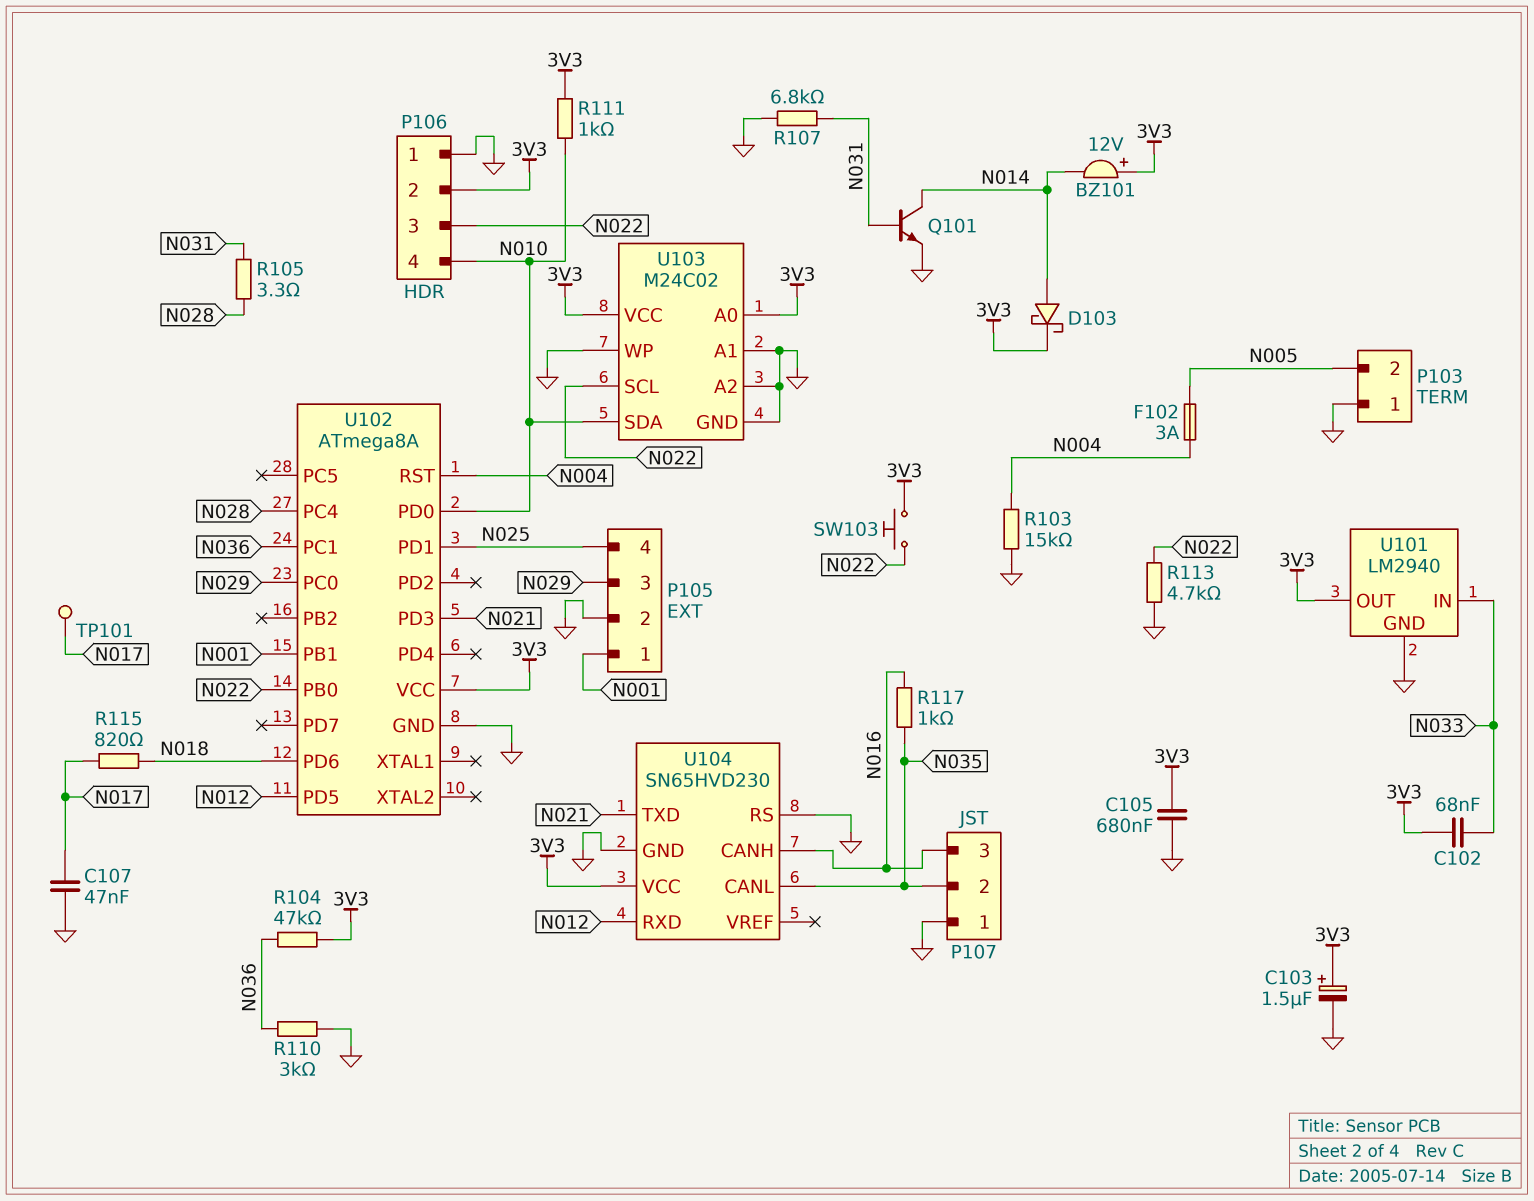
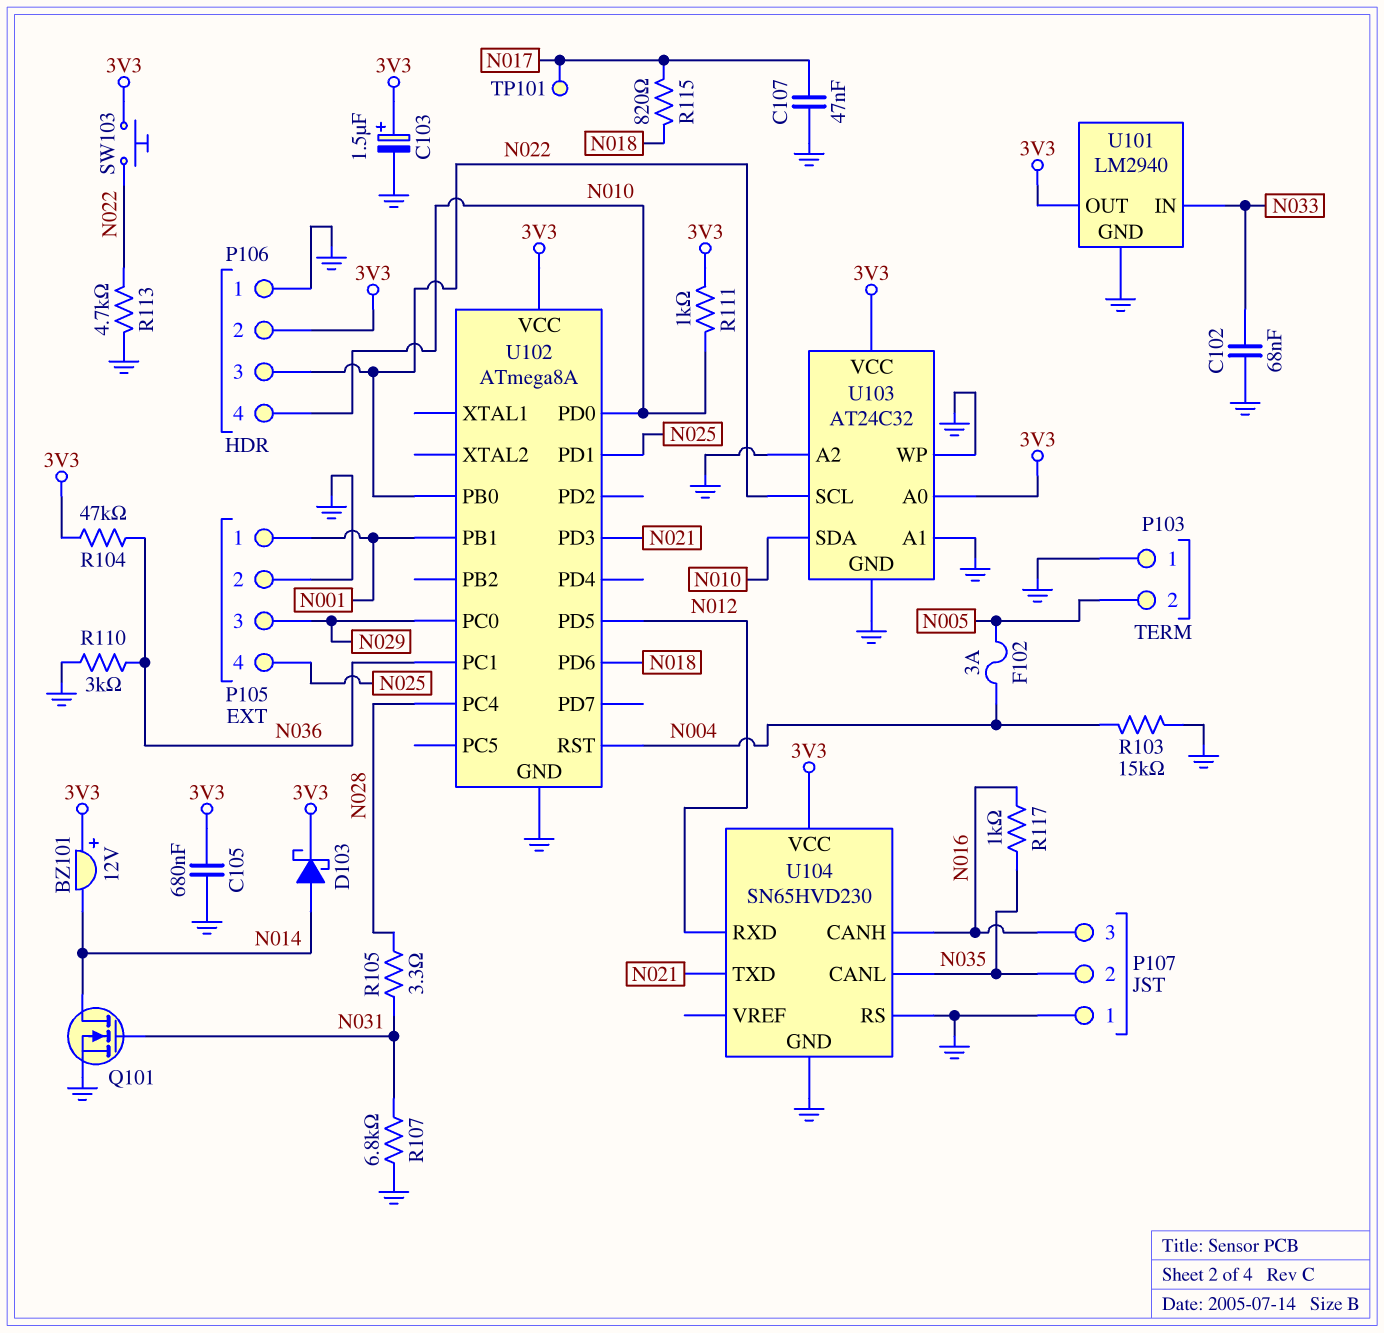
C102: 68nF (3V3, N033) -> 68nF (GND, N033)
Q101: NPN (B N031, C N014, E GND) -> NMOS (G N031, D N014, S GND)
U103: M24C02 -> AT24C32

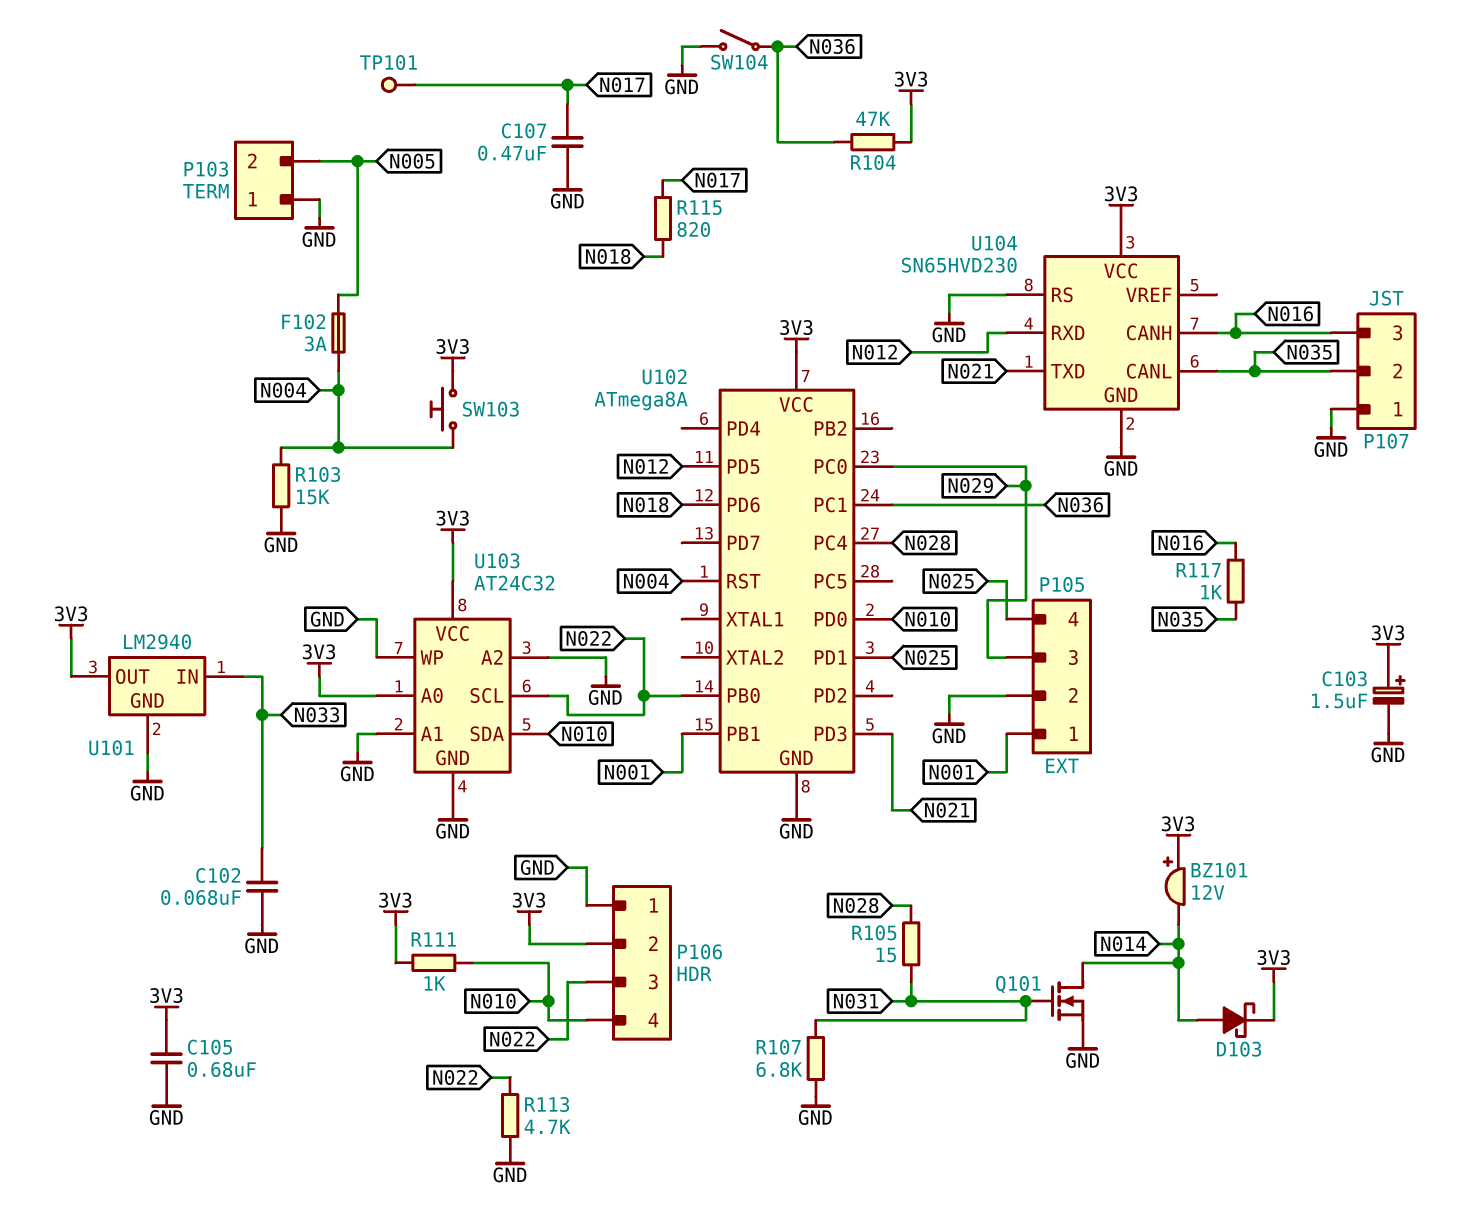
C107: 47nF (GND, N017) -> 470nF (GND, N017)
R105: 3.3 (N028, N031) -> 15 (N028, N031)
R110: 3k (GND, N036) -> none
SW103: button (3V3, N022) -> button (3V3, N004)
SW104: none -> switch (GND, N036)

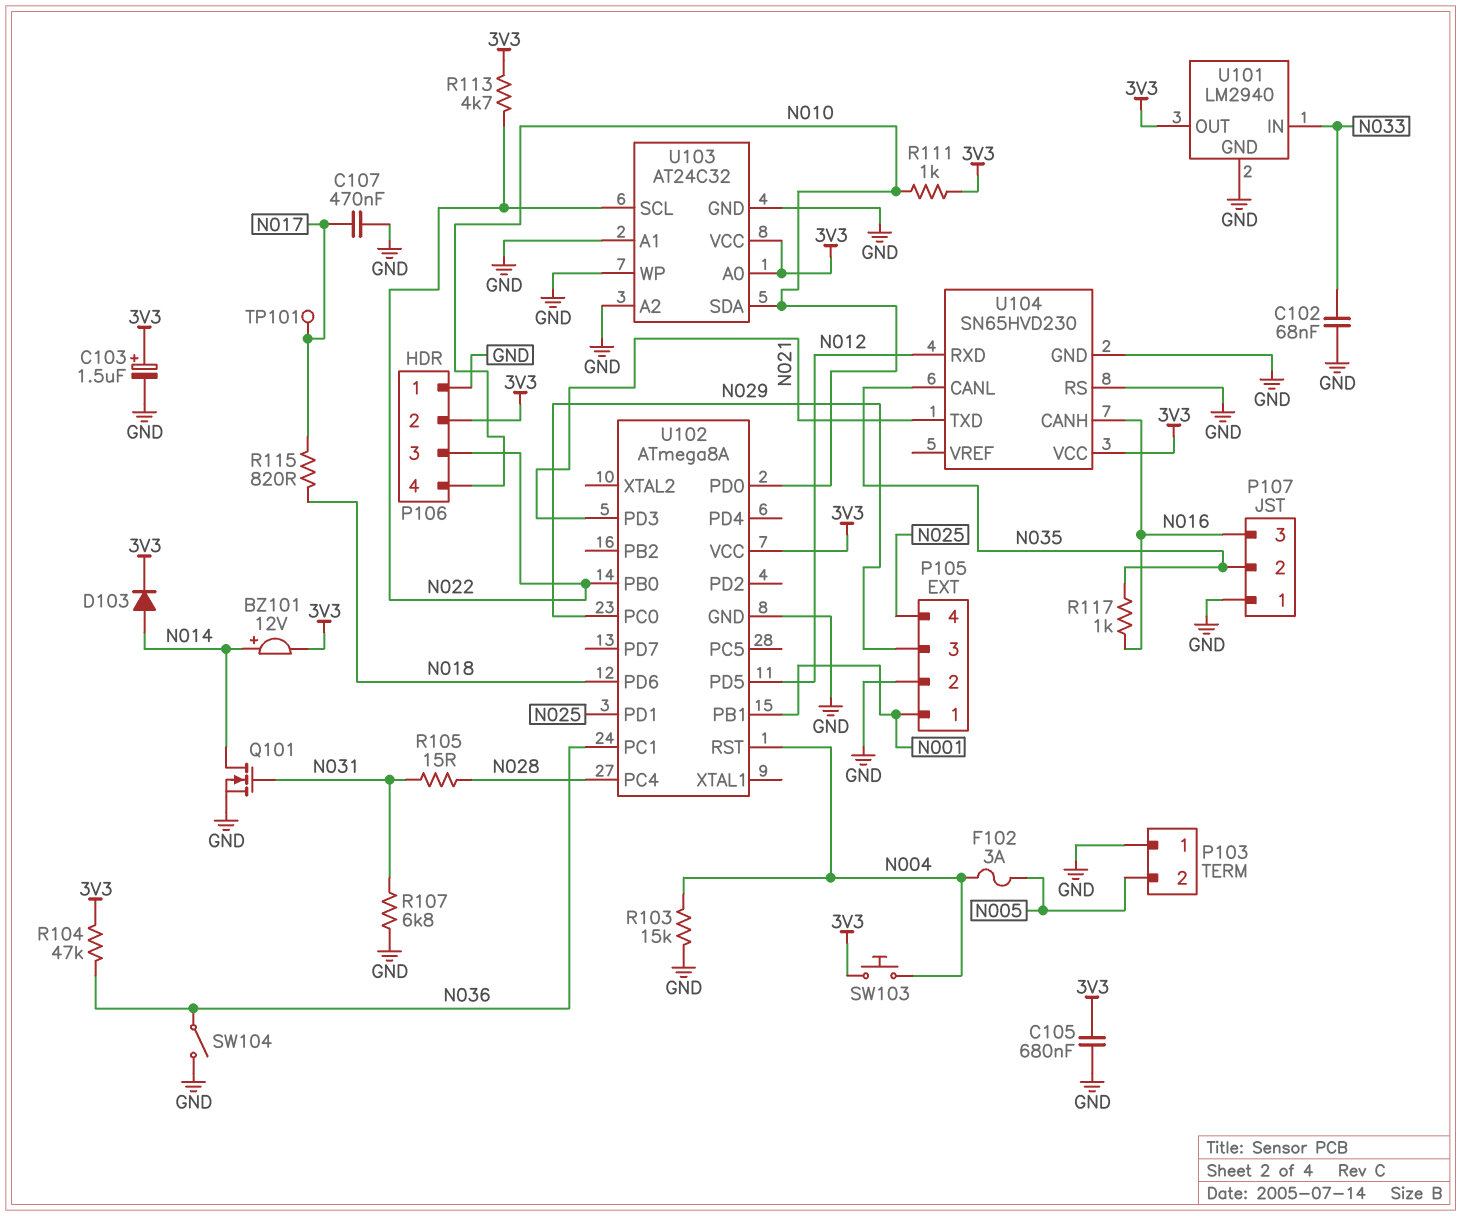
BZ101: buzzer 12V (plus 3V3, minus N014) -> buzzer 12V (plus N014, minus 3V3)
D103: schottky (A N014, K 3V3) -> diode (A N014, K 3V3)
R113: 4.7k (GND, N022) -> 4.7k (3V3, N022)

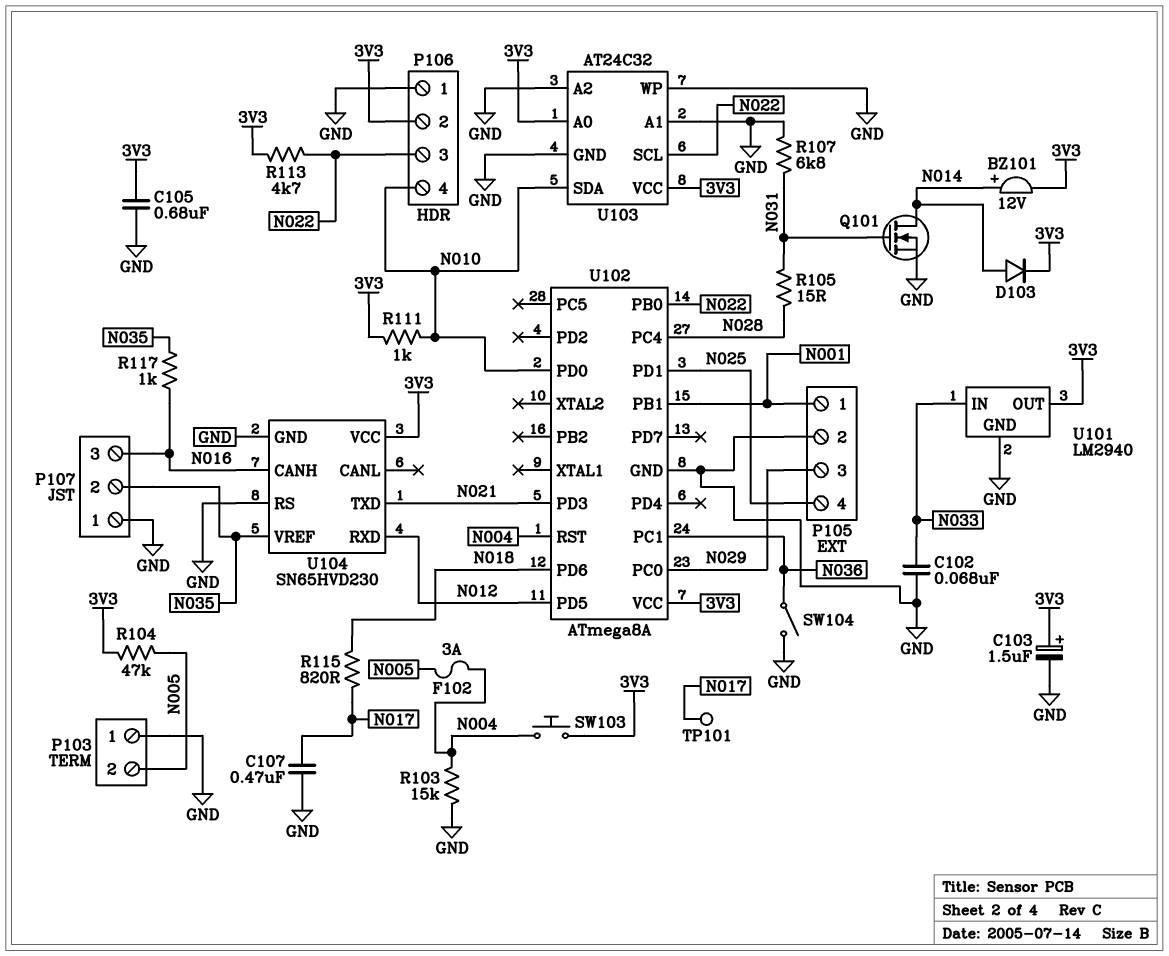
R104: 47k (3V3, N036) -> 47k (3V3, N005)
U104 pin CANL: N035 -> none
U104 pin VREF: none -> N035

